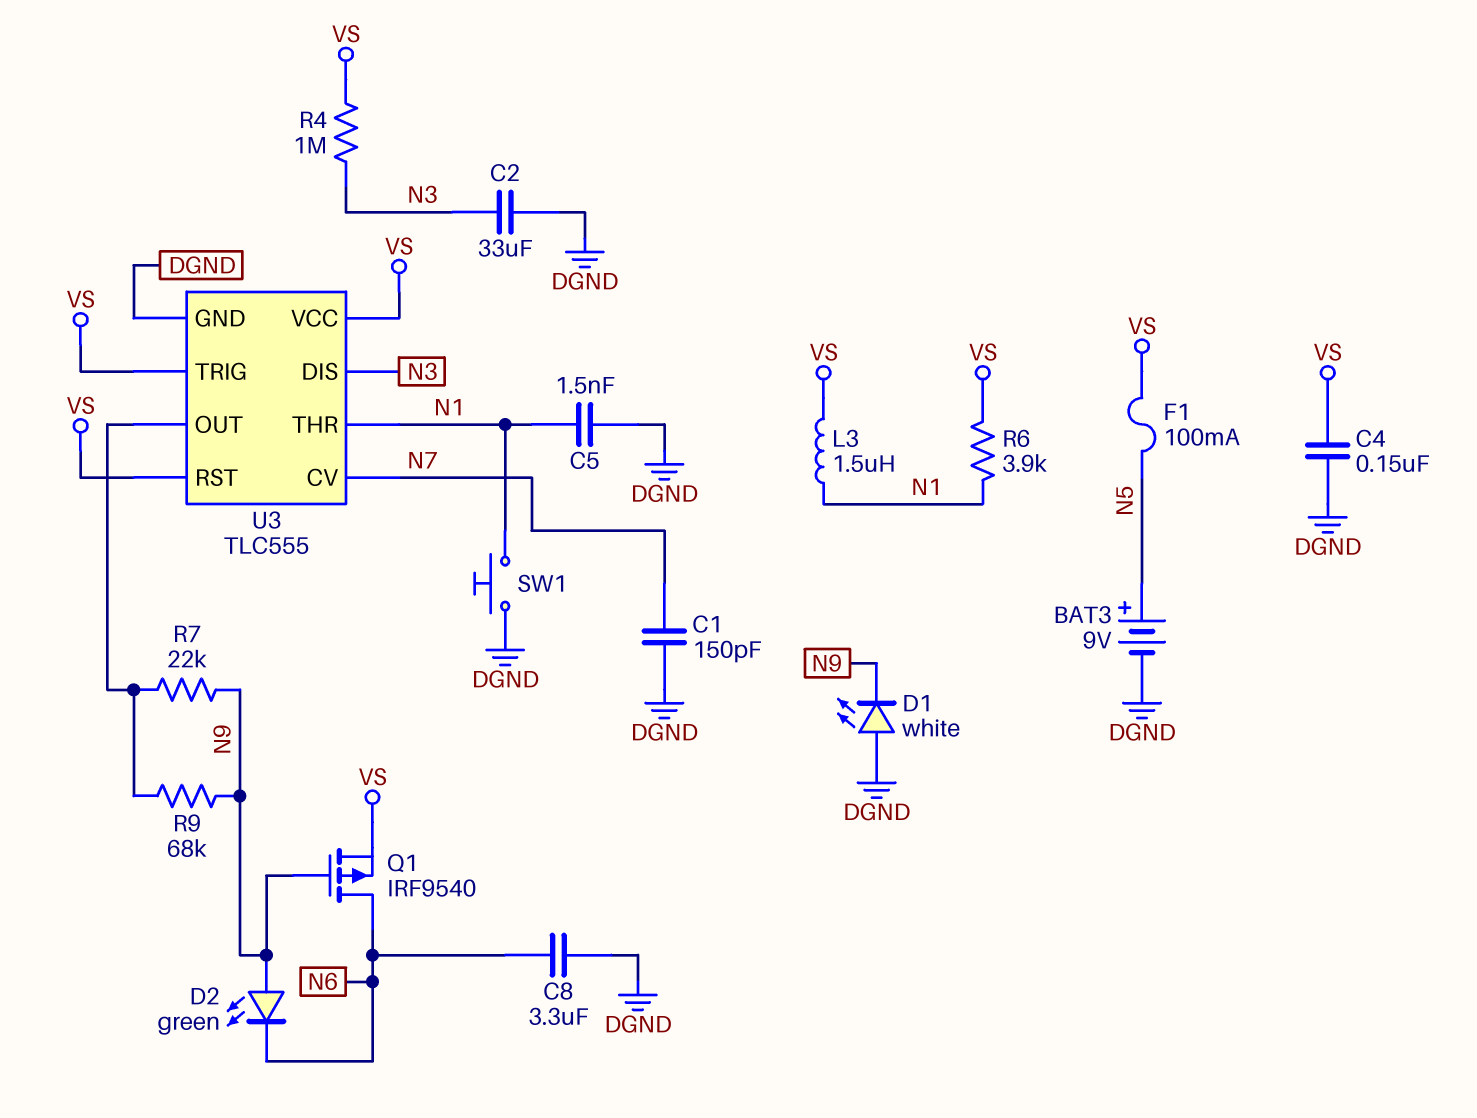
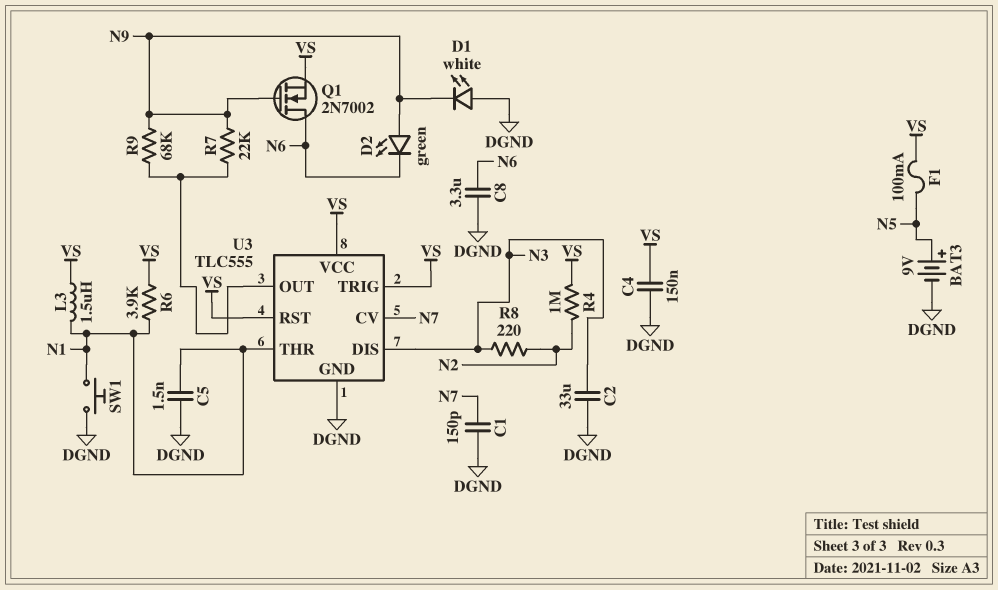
Q1: PMOS IRF9540 (G N9, D N6, S VS) -> NMOS 2N7002 (G N9, D N6, S VS)
R4: 1M (N3, VS) -> 1M (N2, VS)
R8: none -> 220 (N2, N3)

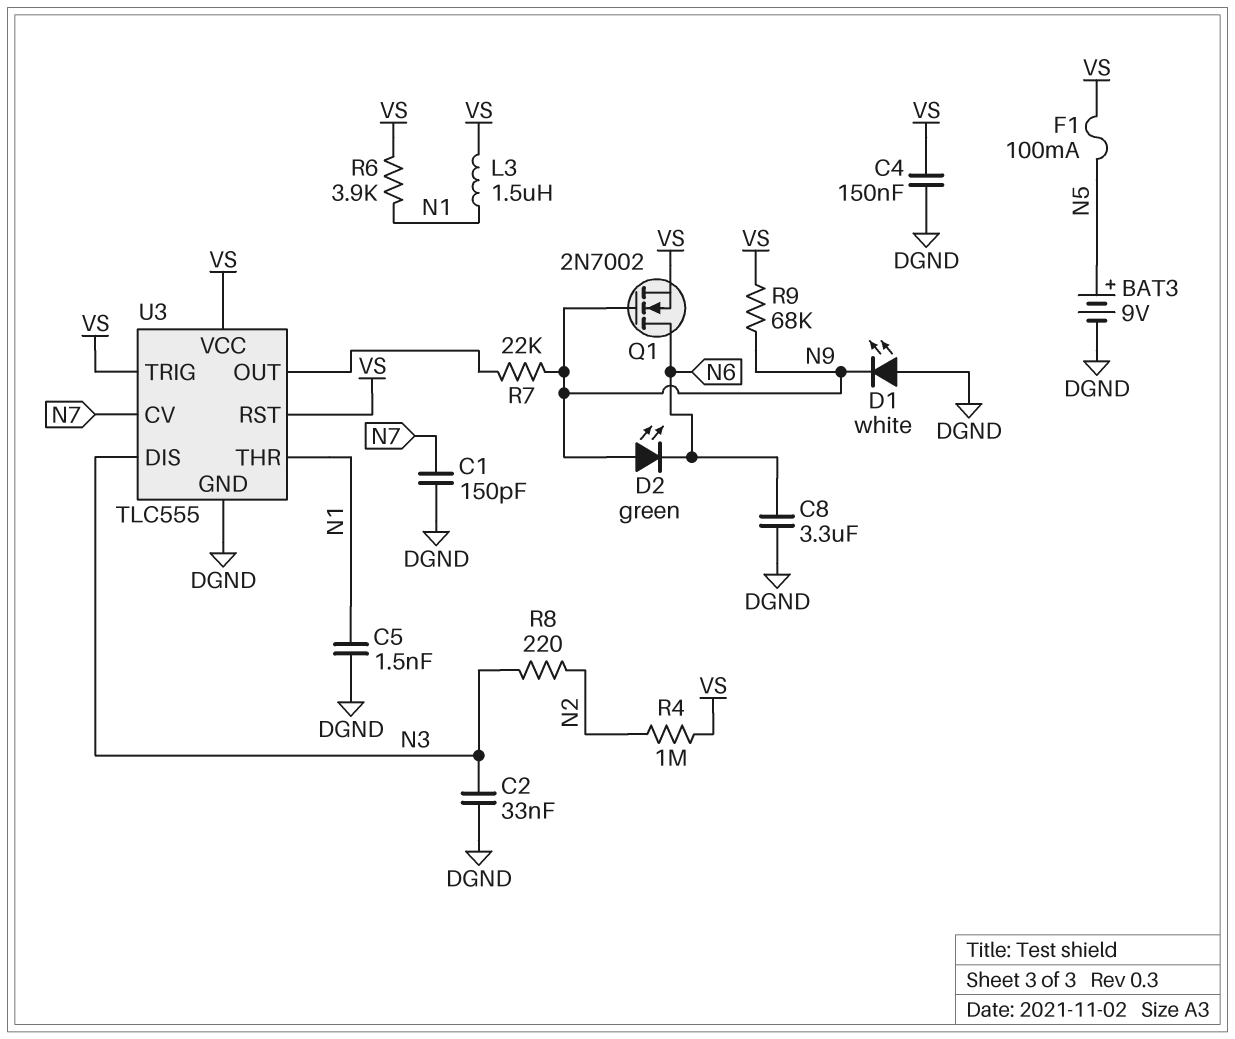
C2: 33uF (DGND, N3) -> 33nF (DGND, N3)
R9: 68k (N9, U3/OUT) -> 68k (N9, VS)
SW1: button (DGND, N1) -> none

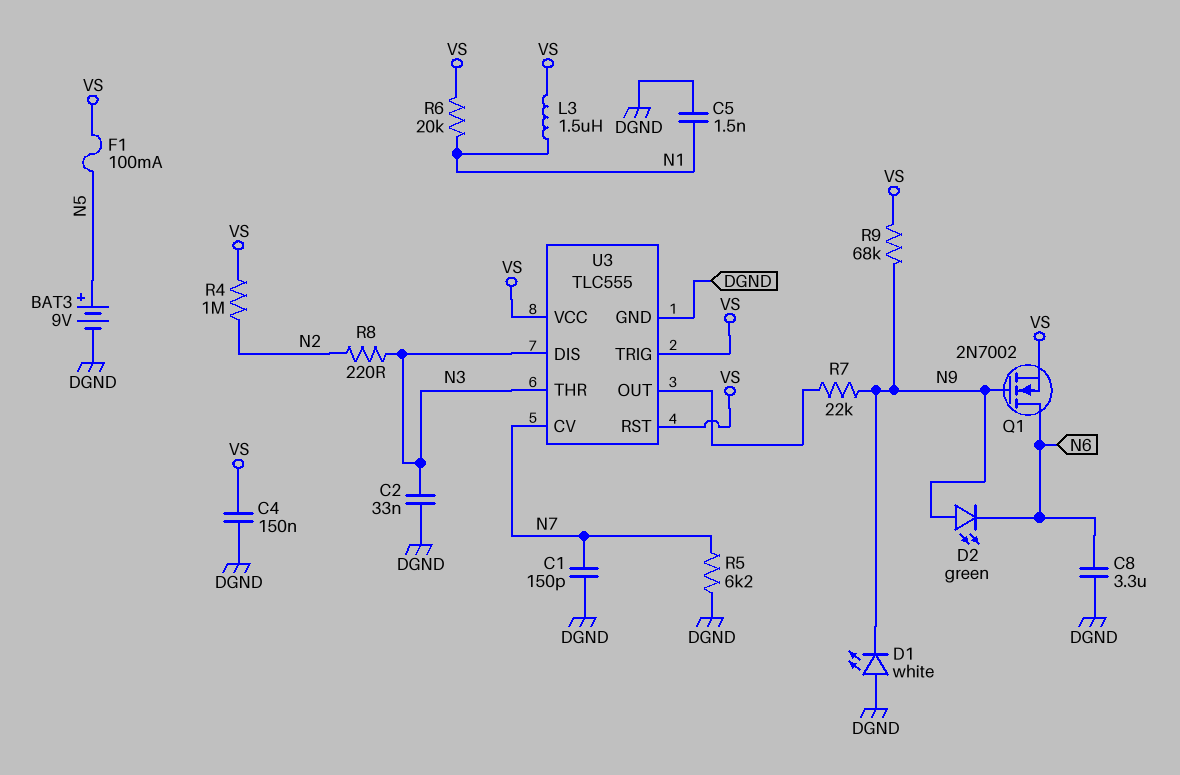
R5: none -> 6.2k (DGND, N7)
R6: 3.9k (N1, VS) -> 20k (N1, VS)
U3 pin THR: N1 -> N3

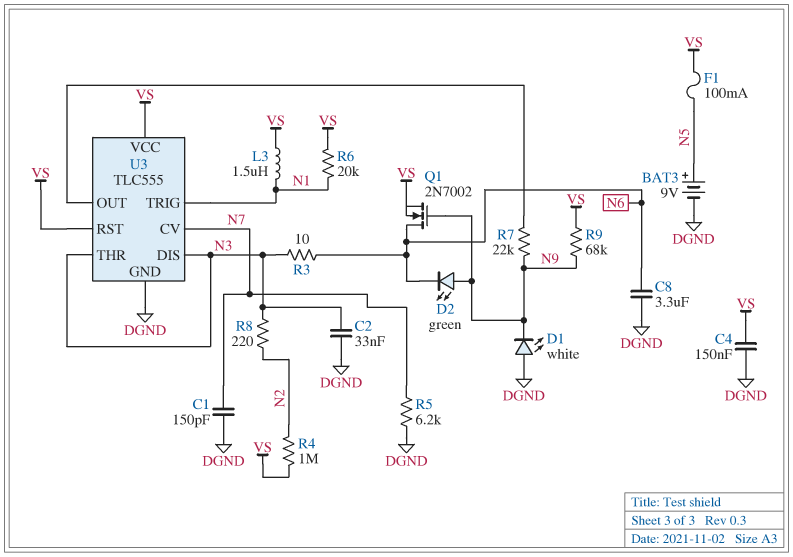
C5: 1.5nF (DGND, N1) -> none
R3: none -> 10 (N3, N6)
U3 pin TRIG: VS -> N1

